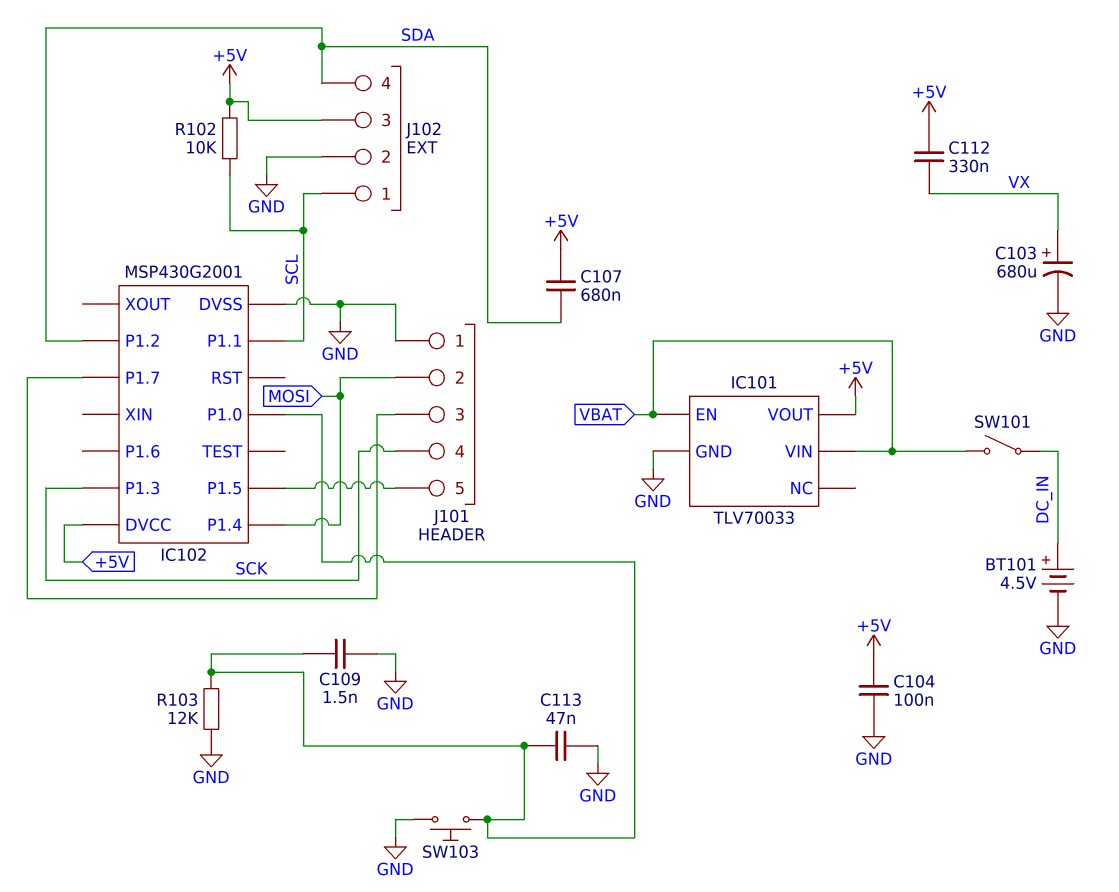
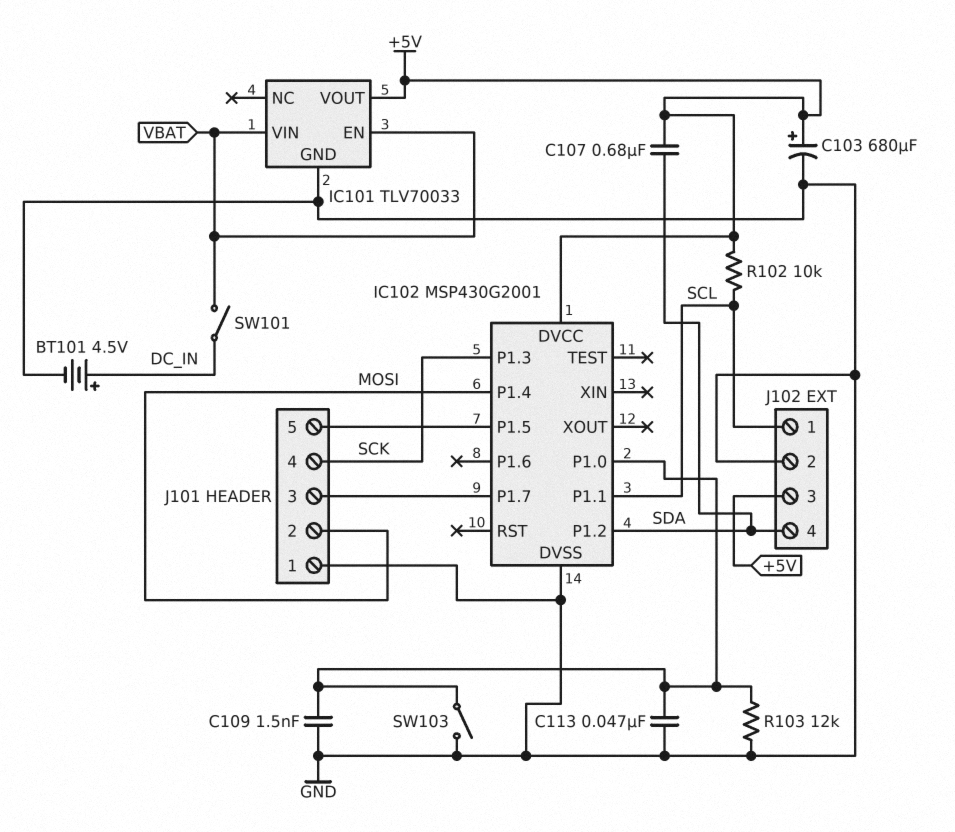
C103: 680uF (plus VX, minus GND) -> 680uF (plus +5V, minus GND)
C104: 100nF (+5V, GND) -> none
C112: 330nF (+5V, VX) -> none
SW103: button (GND, IC102/P1.0) -> switch (GND, IC102/P1.0)

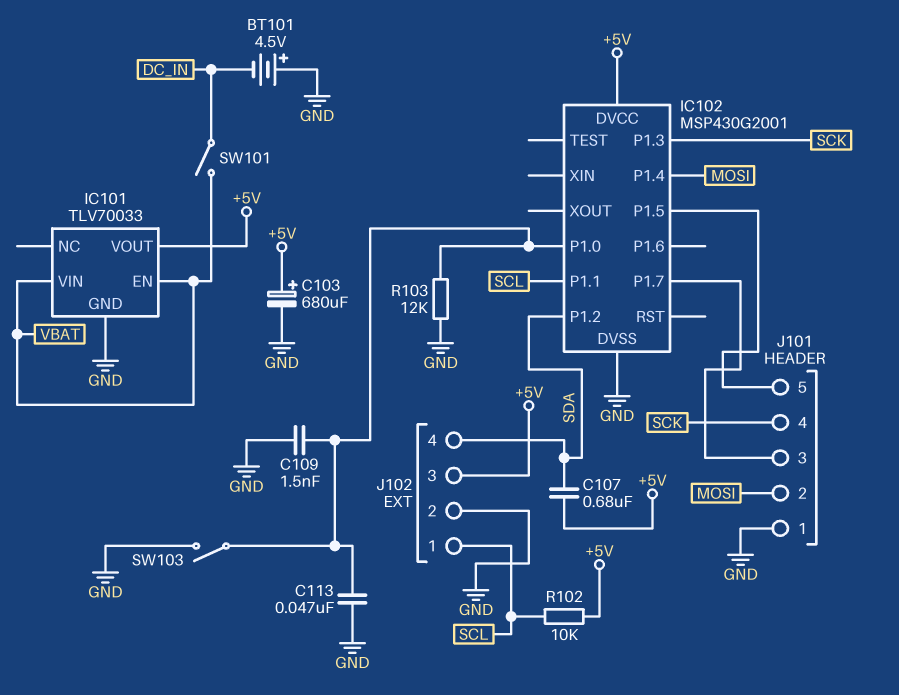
BT101: 4.5V (plus DC_IN, minus GND) -> 4.5V (plus GND, minus DC_IN)

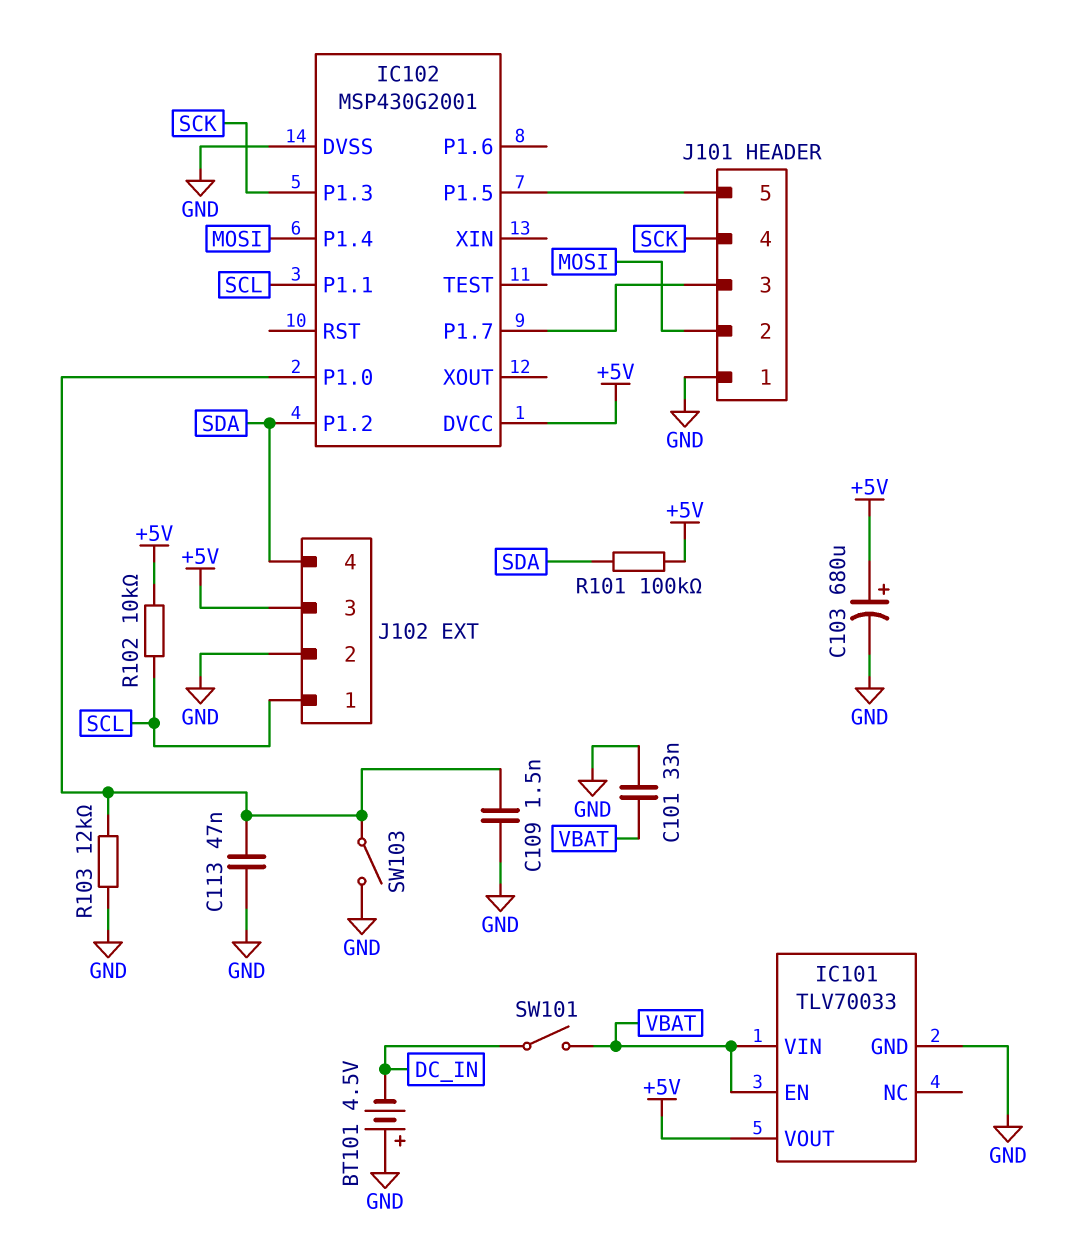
C101: none -> 33nF (GND, VBAT)
C107: 680nF (+5V, SDA) -> none
R101: none -> 100k (+5V, SDA)

